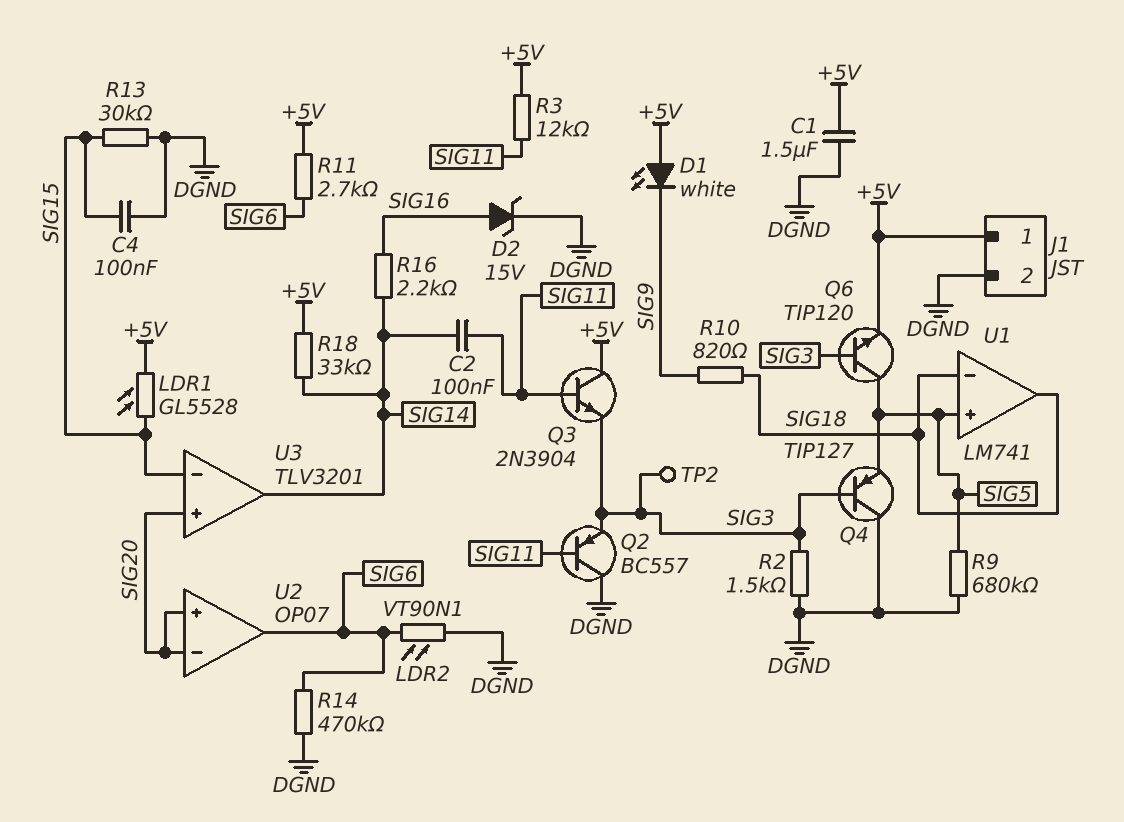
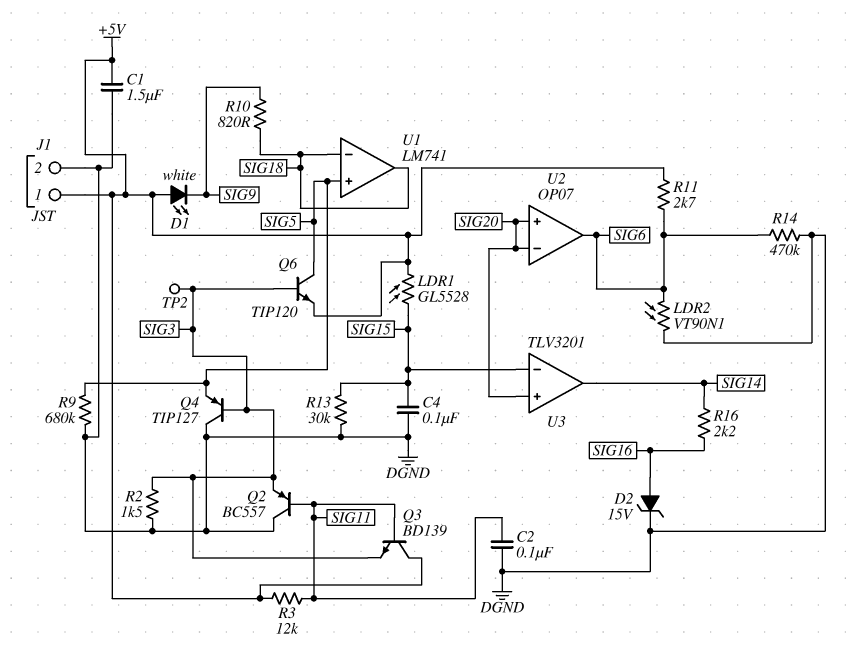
C2: 100nF (SIG11, SIG14) -> 100nF (DGND, SIG11)
Q3: NPN 2N3904 (B SIG11, C +5V, E SIG3) -> NPN BD139 (B SIG11, C +5V, E SIG3)
R18: 33k (+5V, SIG14) -> none

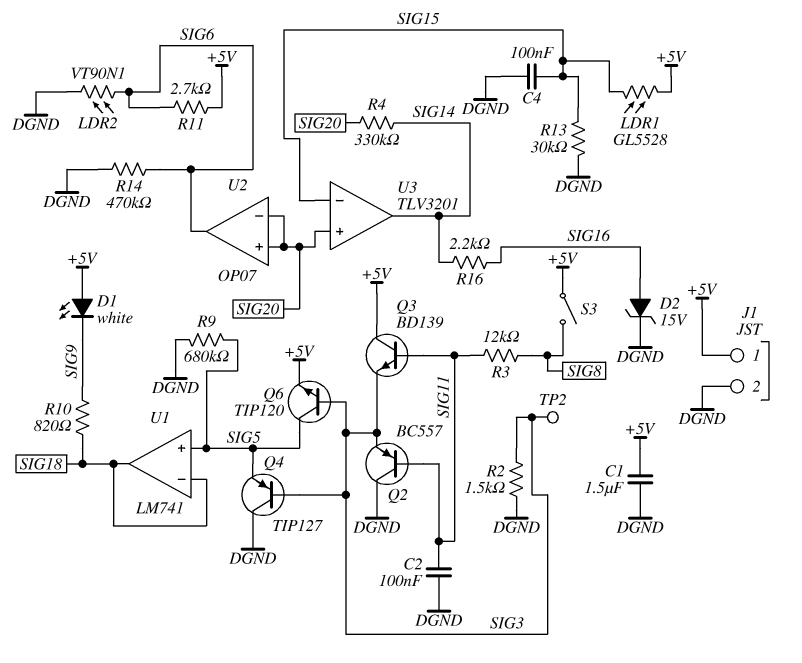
R3: 12k (+5V, SIG11) -> 12k (SIG8, SIG11)
R4: none -> 330k (SIG14, SIG20)
S3: none -> switch (+5V, SIG8)

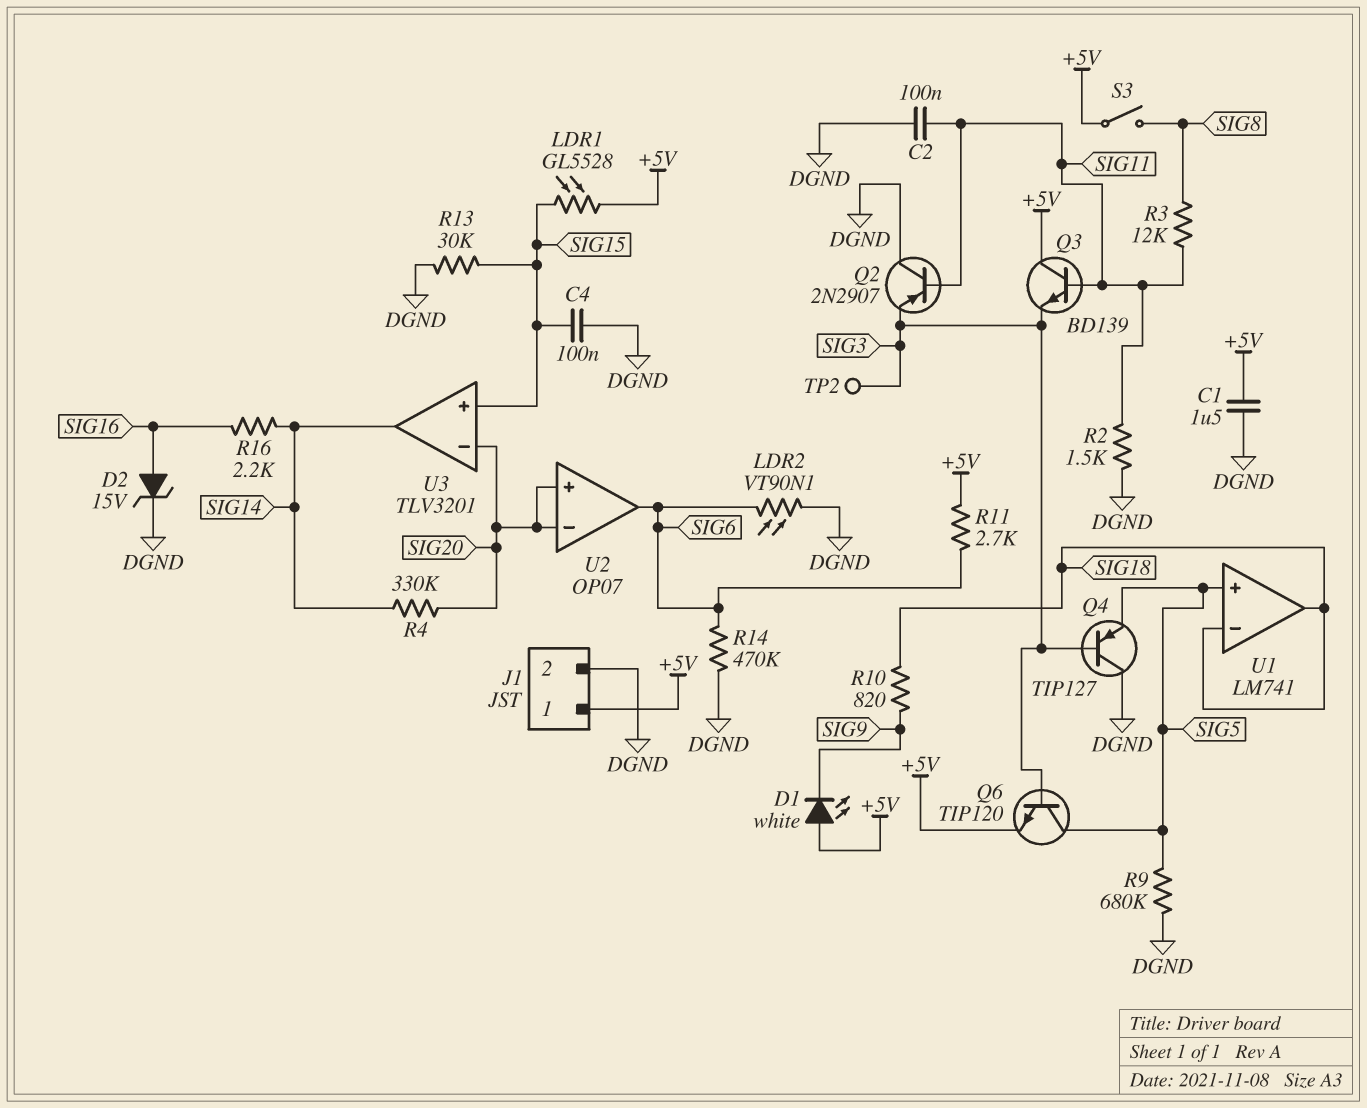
Q2: PNP BC557 (B SIG11, C DGND, E SIG3) -> PNP 2N2907 (B SIG11, C DGND, E SIG3)
R2: 1.5k (DGND, SIG3) -> 1.5k (DGND, SIG11)
U3 pin in+: SIG20 -> SIG15
U3 pin in-: SIG15 -> SIG20

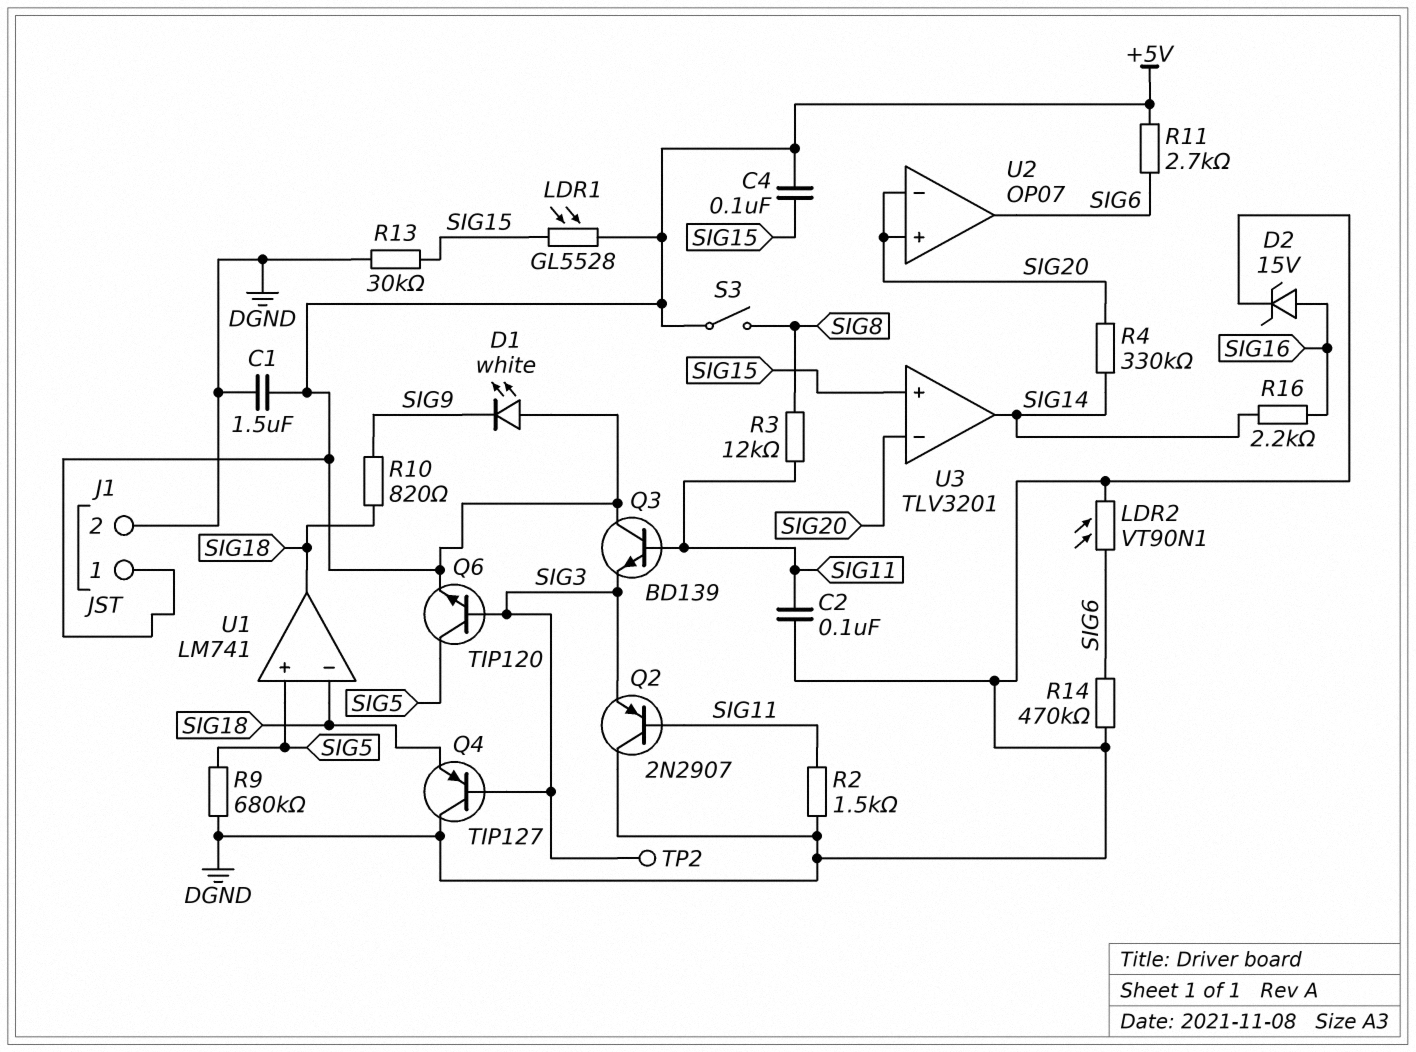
C4: 100nF (DGND, SIG15) -> 100nF (+5V, SIG15)
Q4: PNP TIP127 (B SIG3, C DGND, E SIG5) -> PNP TIP127 (B SIG3, C DGND, E SIG18)

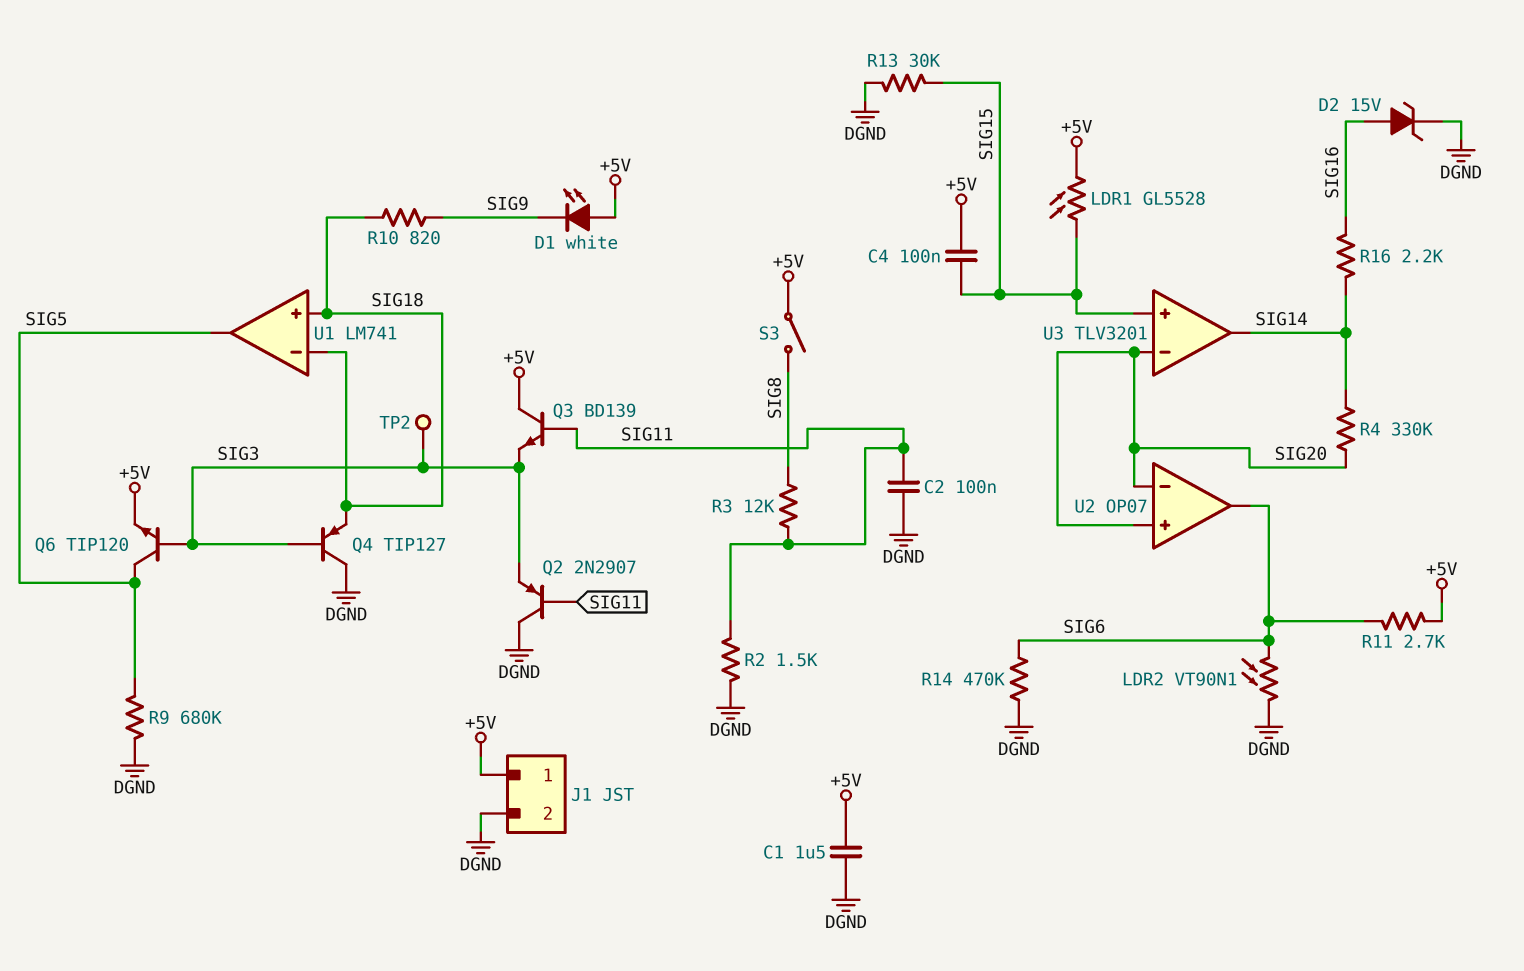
U1 pin in+: SIG5 -> SIG18
U1 pin out: SIG18 -> SIG5

